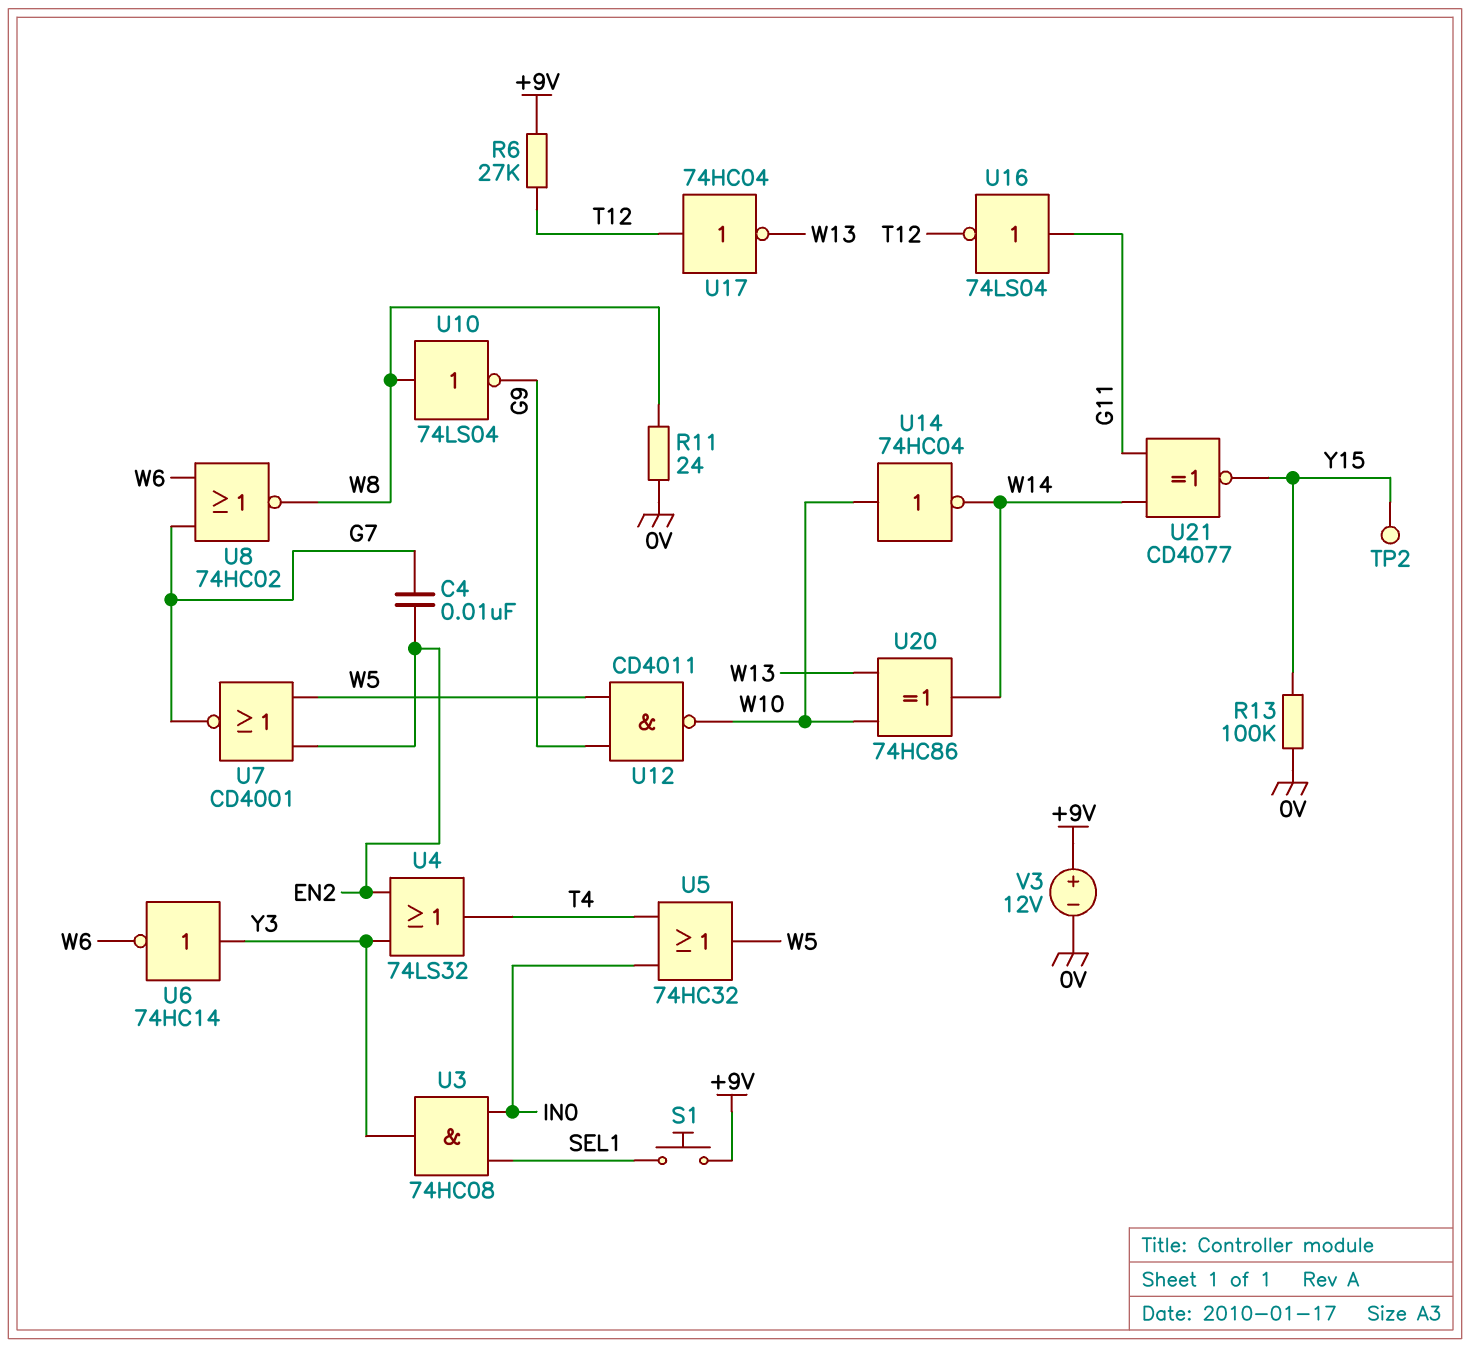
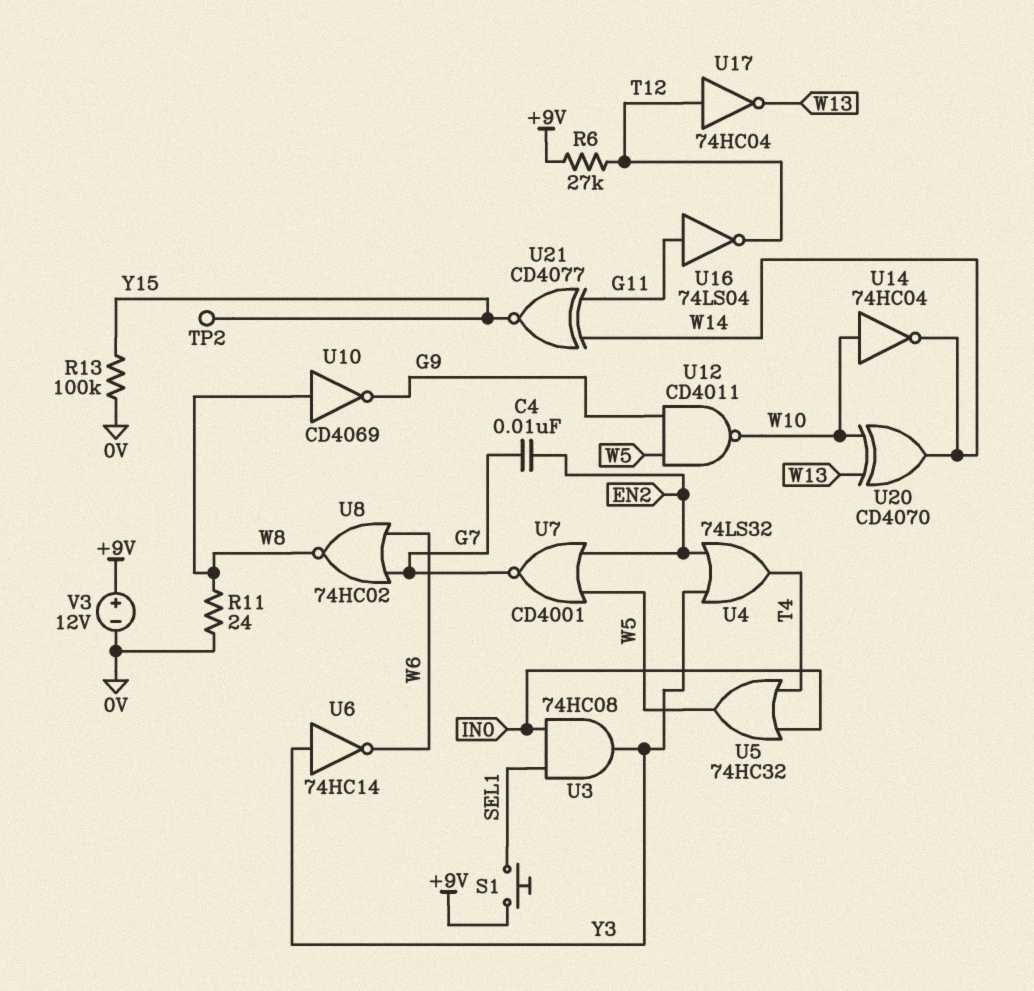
U10: NOT 74LS04 (in W8, out G9) -> NOT CD4069 (in W8, out G9)
U20: XOR 74HC86 (in W10, in W13, out W14) -> XOR CD4070 (in W10, in W13, out W14)

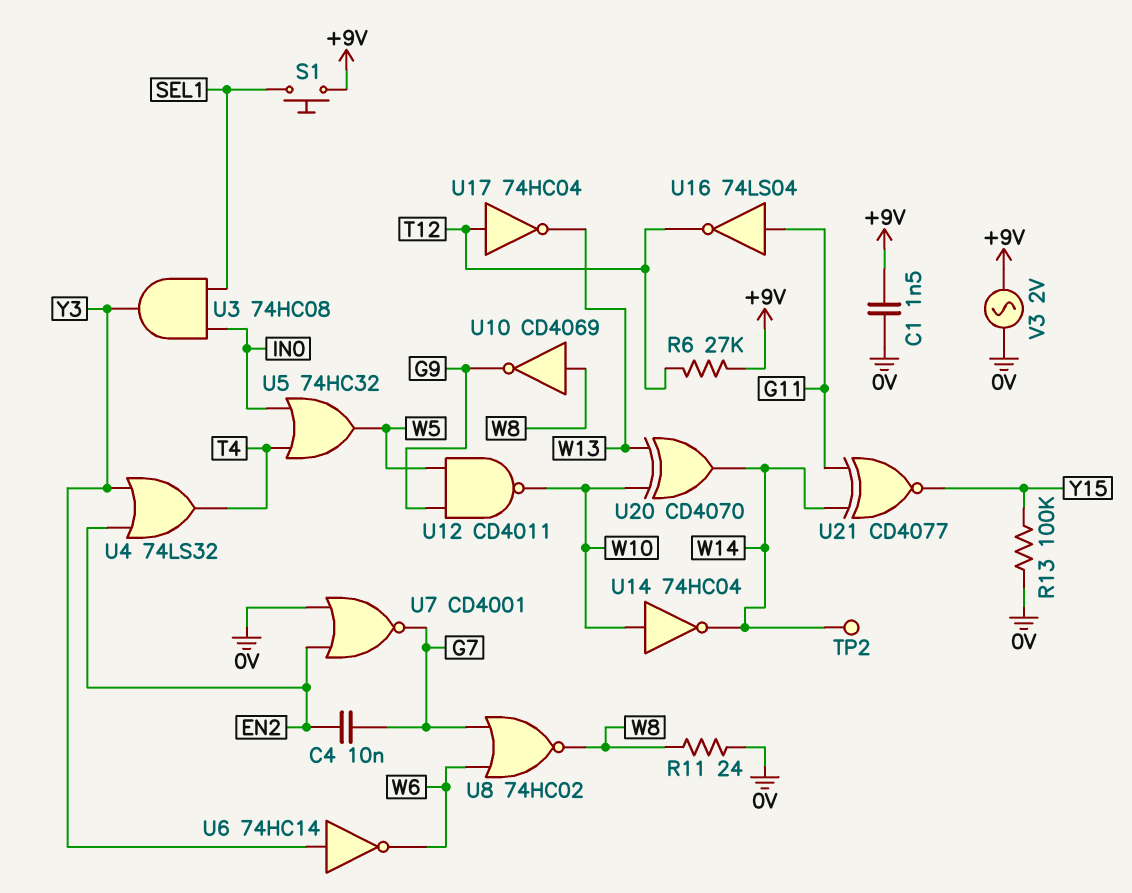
C1: none -> 1.5nF (+9V, 0V)
TP2: test point (Y15) -> test point (W14)
U7: NOR CD4001 (in EN2, in W5, out G7) -> NOR CD4001 (in 0V, in EN2, out G7)
V3: 12V (plus +9V, minus 0V) -> AC 2V (+9V, 0V)

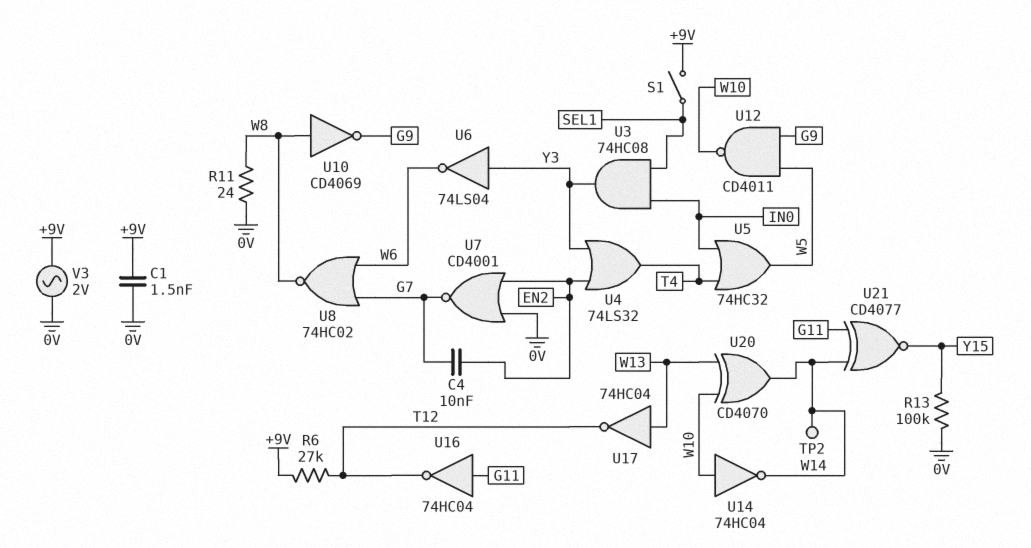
S1: button (+9V, SEL1) -> switch (+9V, SEL1)
U6: NOT 74HC14 (in Y3, out W6) -> NOT 74LS04 (in Y3, out W6)
U16: NOT 74LS04 (in G11, out T12) -> NOT 74HC04 (in G11, out T12)
U17: NOT 74HC04 (in T12, out W13) -> NOT 74HC04 (in W13, out T12)

